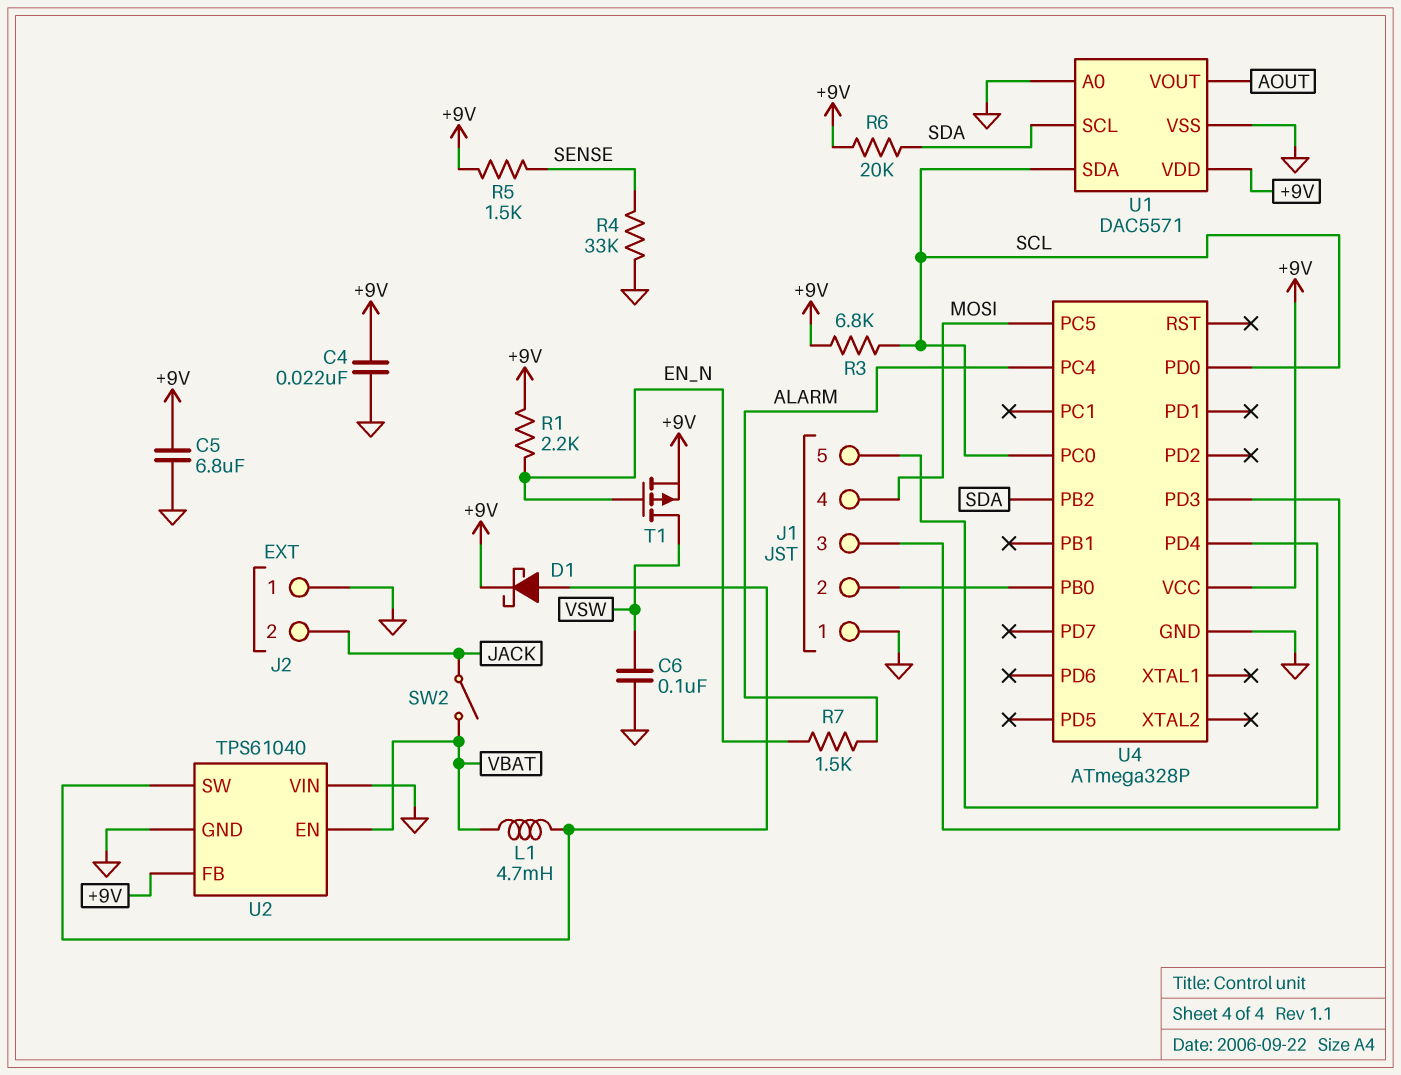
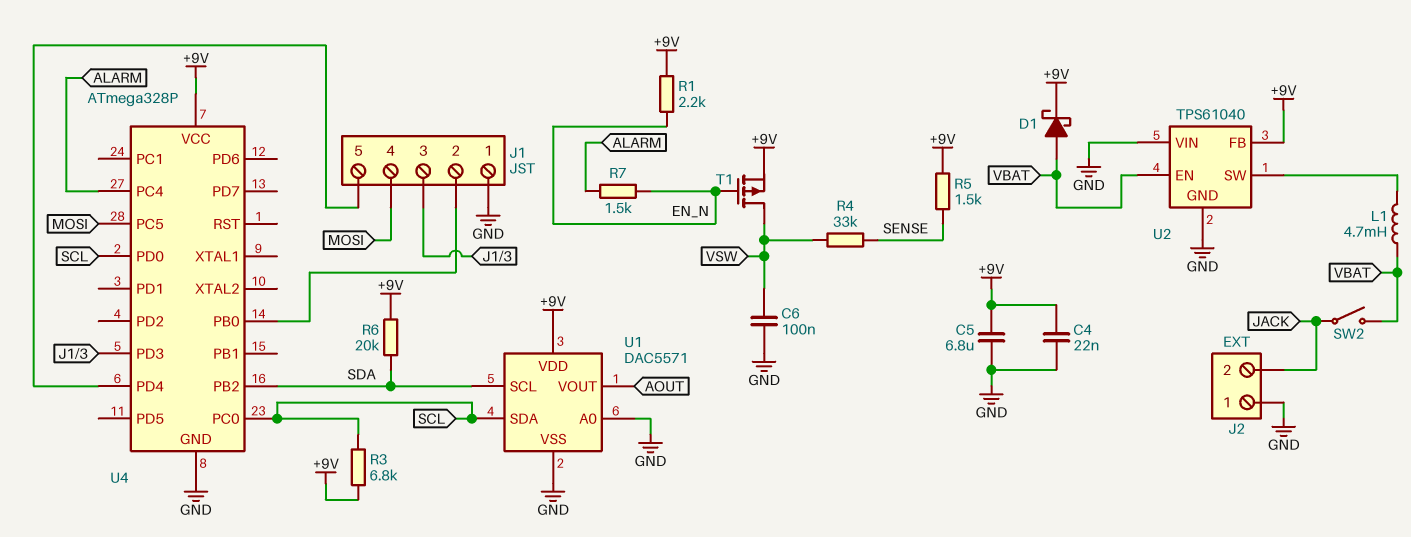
D1: schottky (A U2/SW, K +9V) -> schottky (A VBAT, K +9V)
R4: 33k (GND, SENSE) -> 33k (SENSE, VSW)

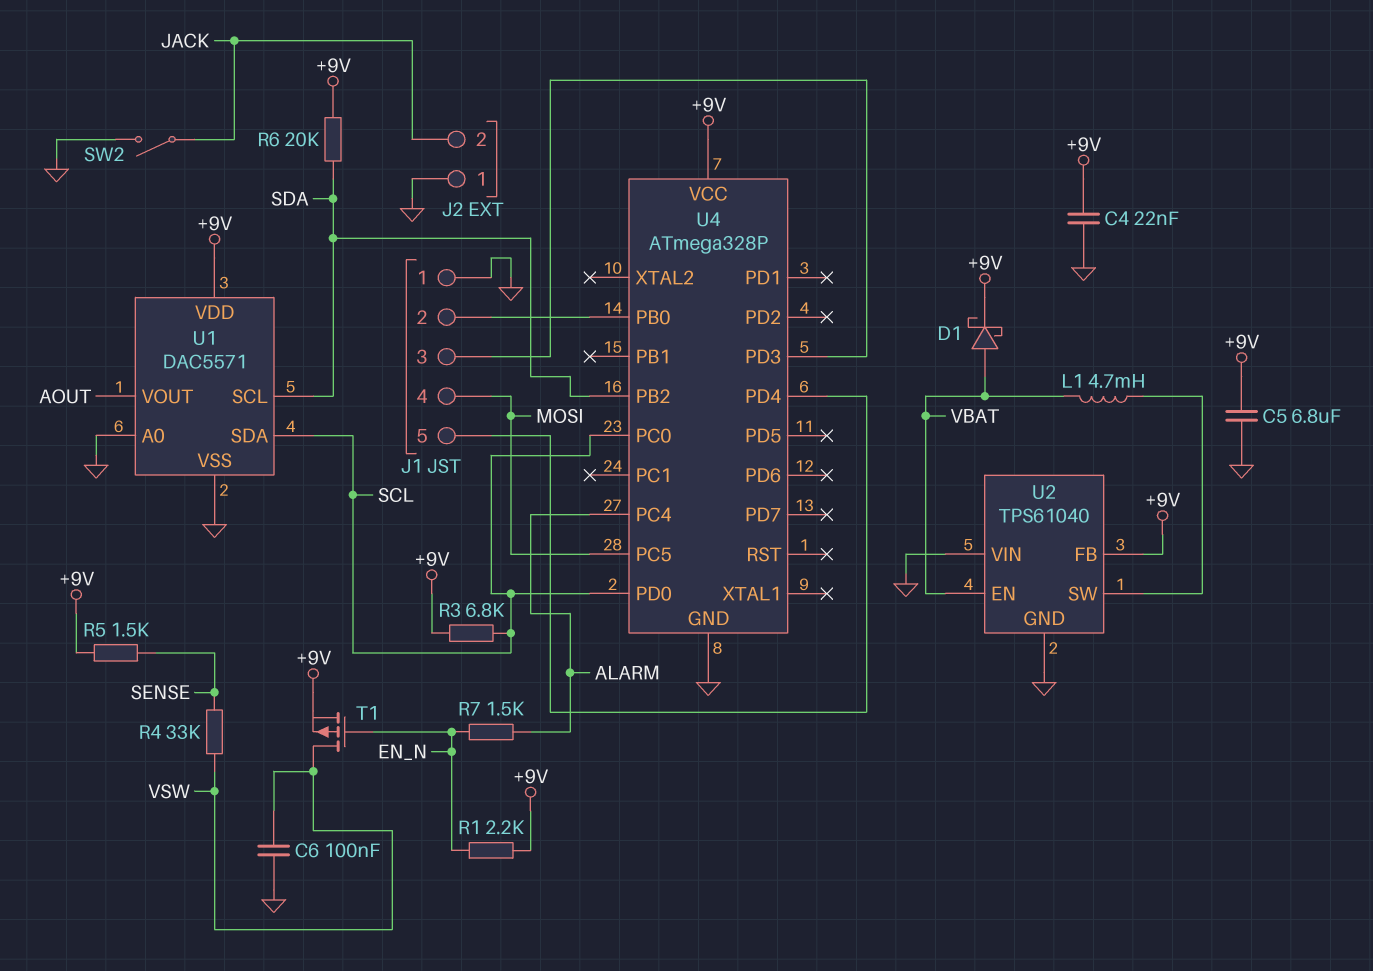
SW2: switch (JACK, VBAT) -> switch (GND, JACK)

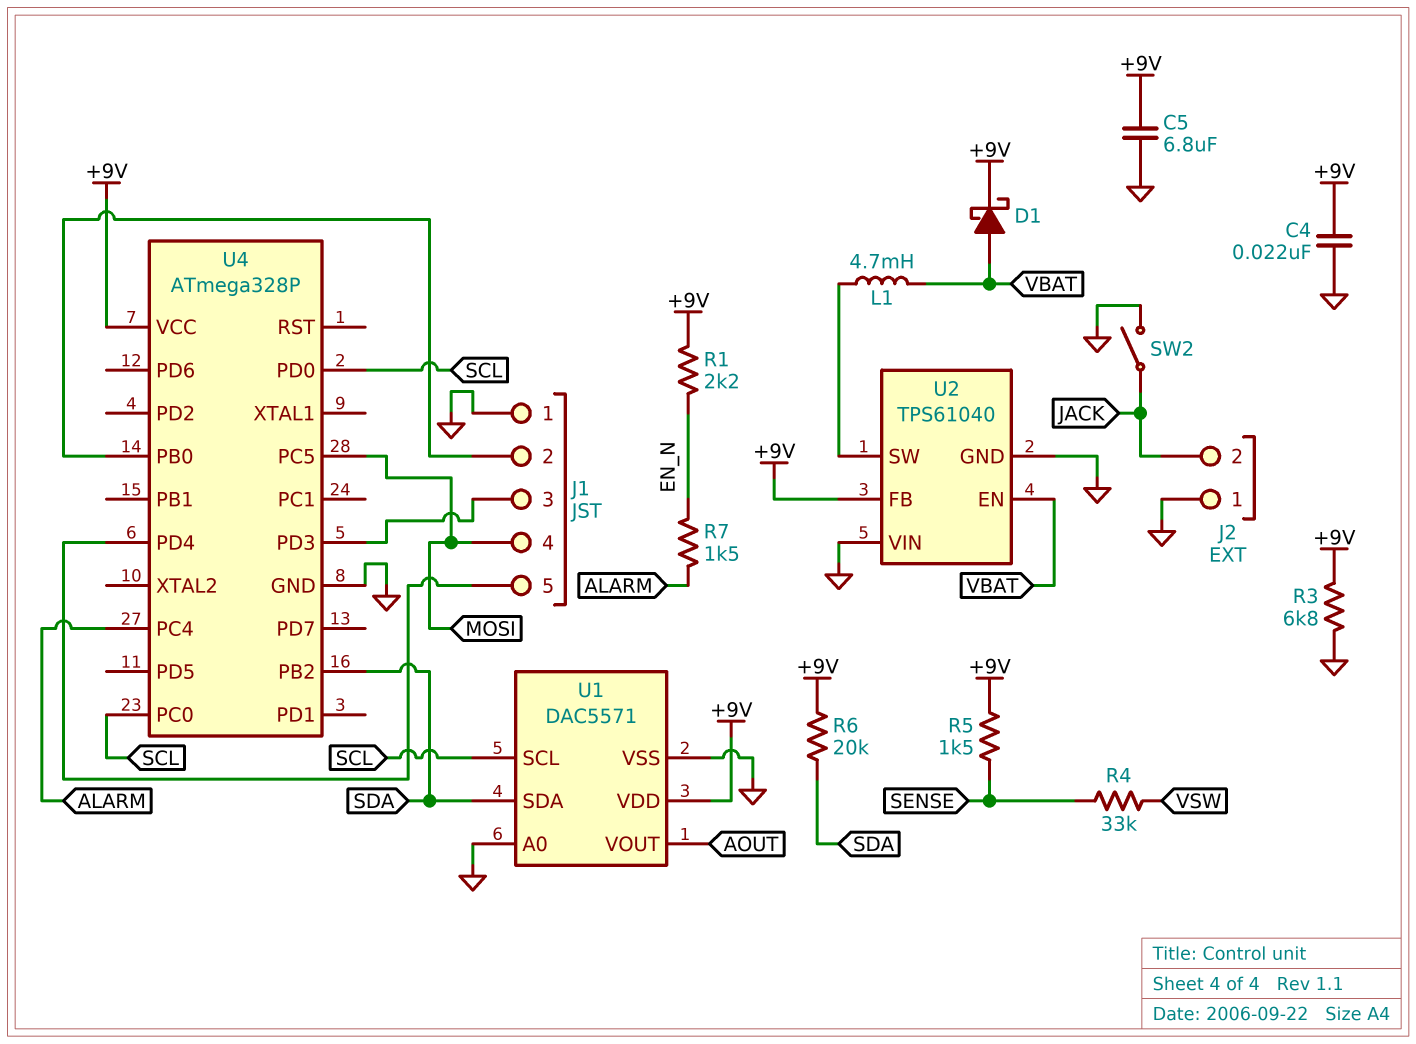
C6: 100nF (GND, VSW) -> none
R3: 6.8k (+9V, SCL) -> 6.8k (+9V, GND)
T1: PMOS (G EN_N, D VSW, S +9V) -> none
U1 pin SCL: SDA -> SCL
U1 pin SDA: SCL -> SDA

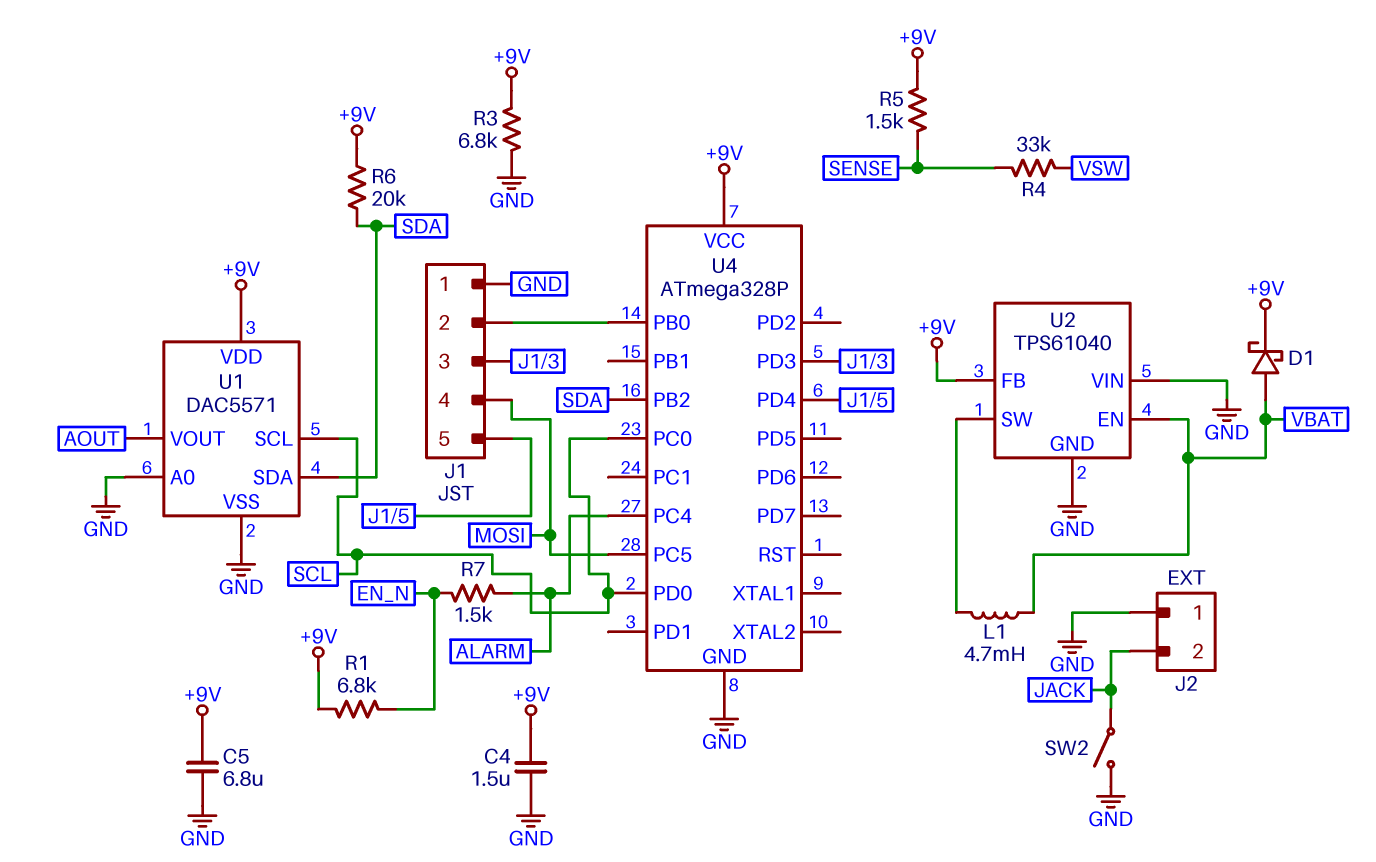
C4: 22nF (+9V, GND) -> 1.5uF (+9V, GND)
R1: 2.2k (+9V, EN_N) -> 6.8k (+9V, EN_N)

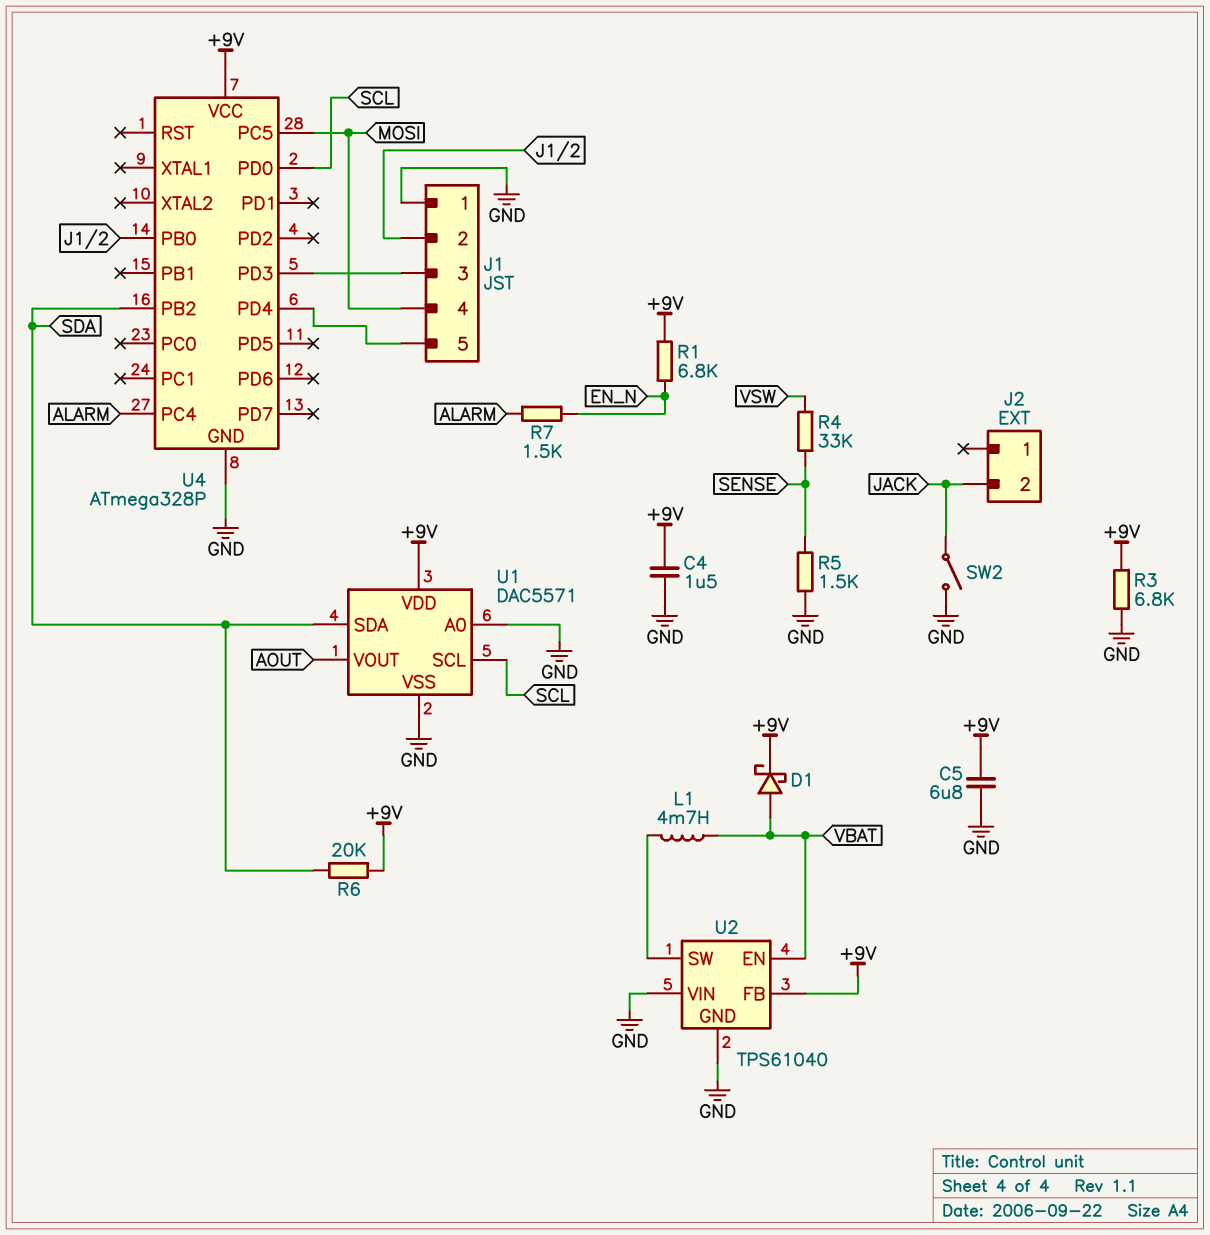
J2 pin 1: GND -> none
R5: 1.5k (+9V, SENSE) -> 1.5k (GND, SENSE)
U4 pin PC0: SCL -> none

